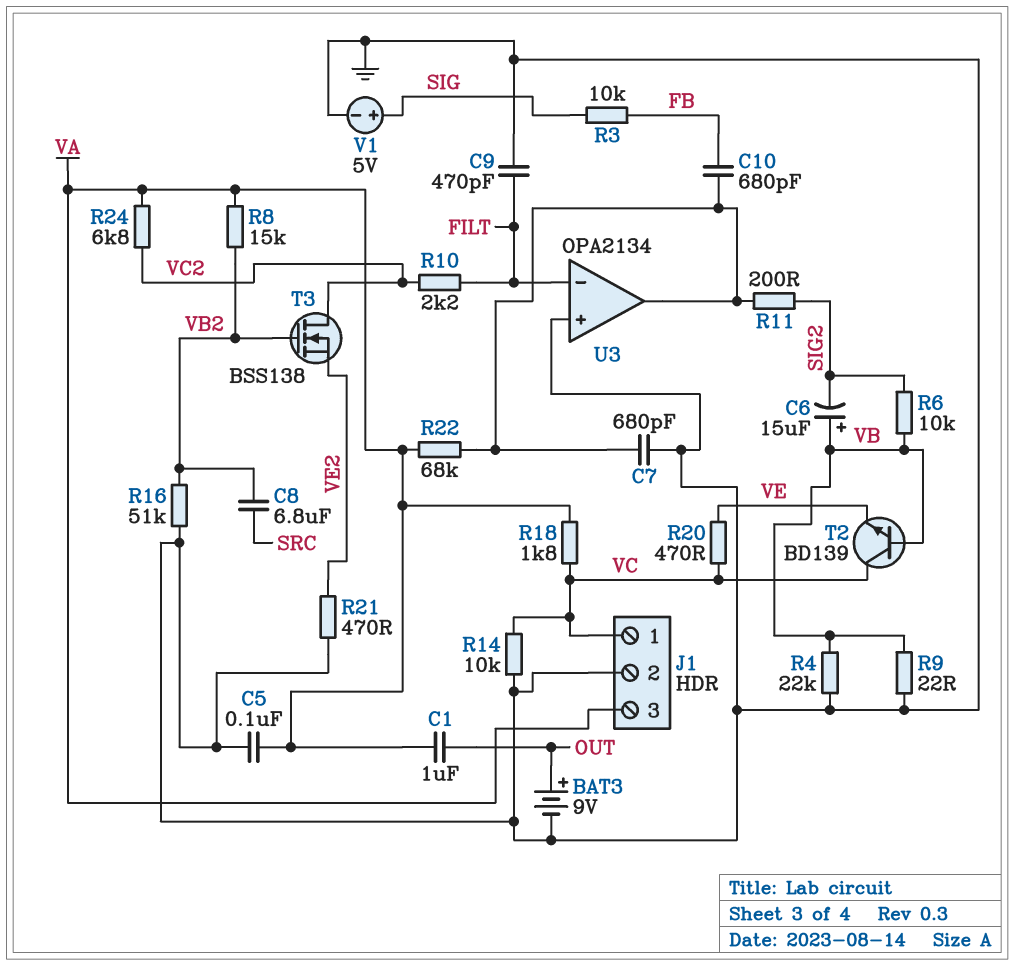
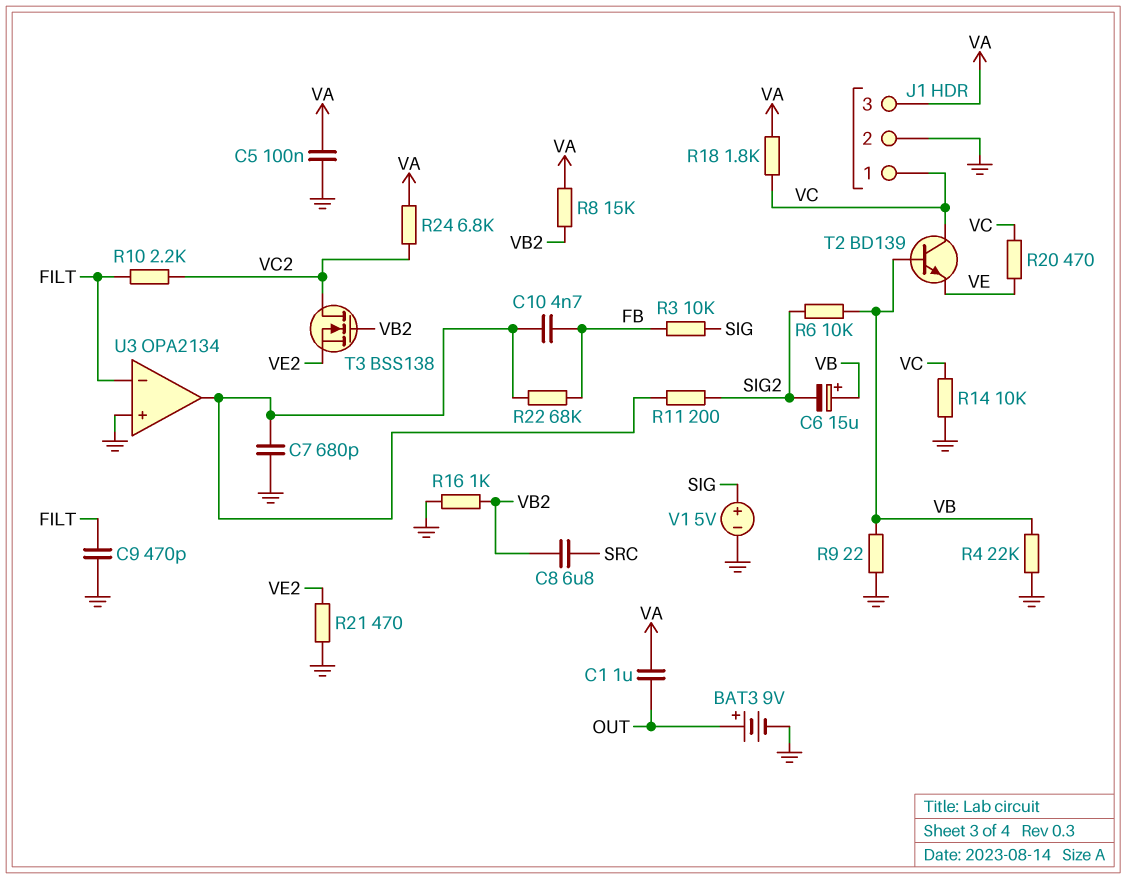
C10: 680pF (FB, U3/out) -> 4.7nF (FB, U3/out)
R16: 51k (GND, VB2) -> 1k (GND, VB2)
R22: 68k (U3/out, VA) -> 68k (FB, U3/out)

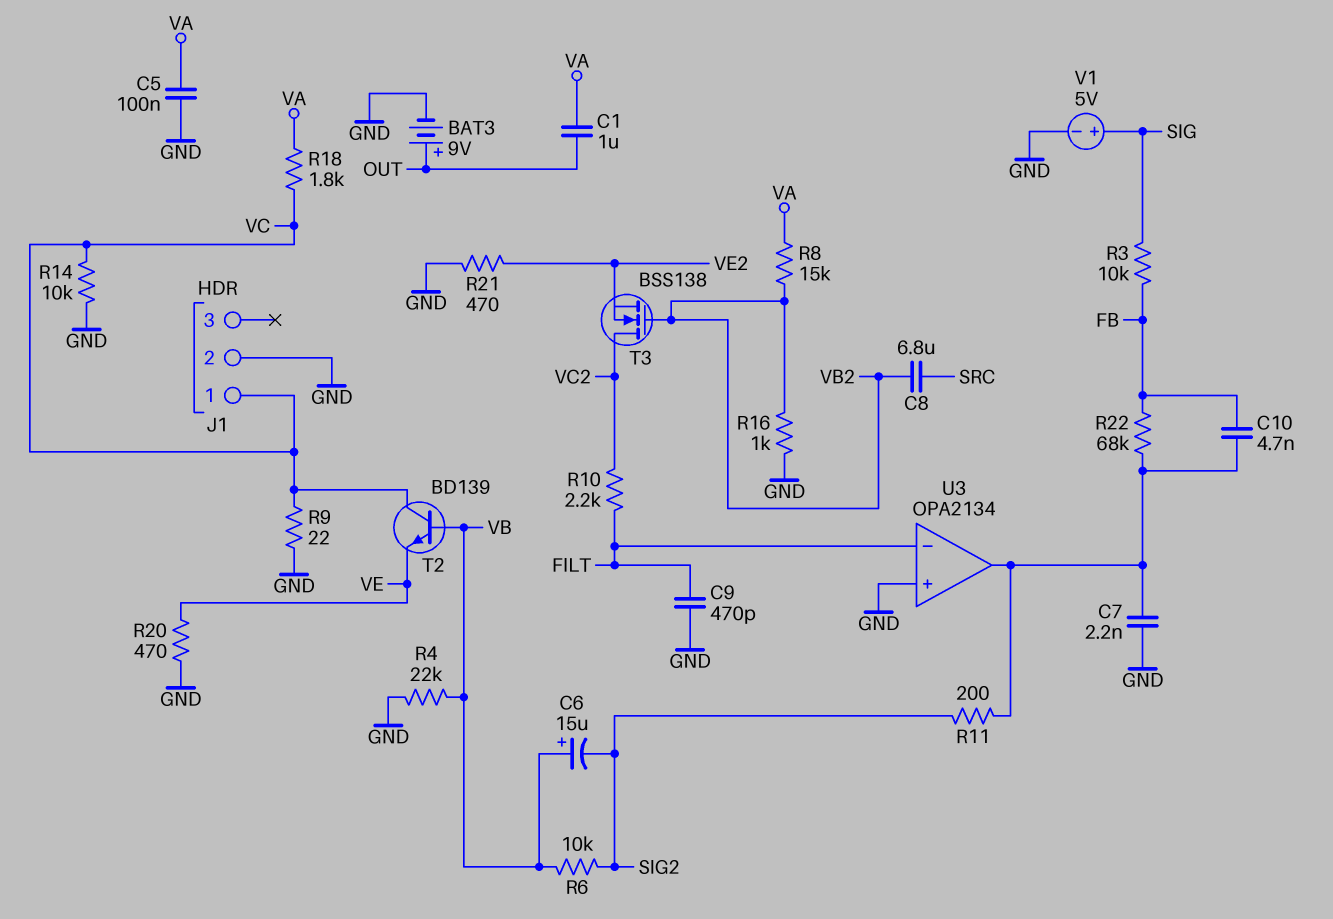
C7: 680pF (GND, U3/out) -> 2.2nF (GND, U3/out)
J1 pin 3: VA -> none
R9: 22 (GND, VB) -> 22 (GND, VC)
R20: 470 (VC, VE) -> 470 (GND, VE)
R24: 6.8k (VA, VC2) -> none

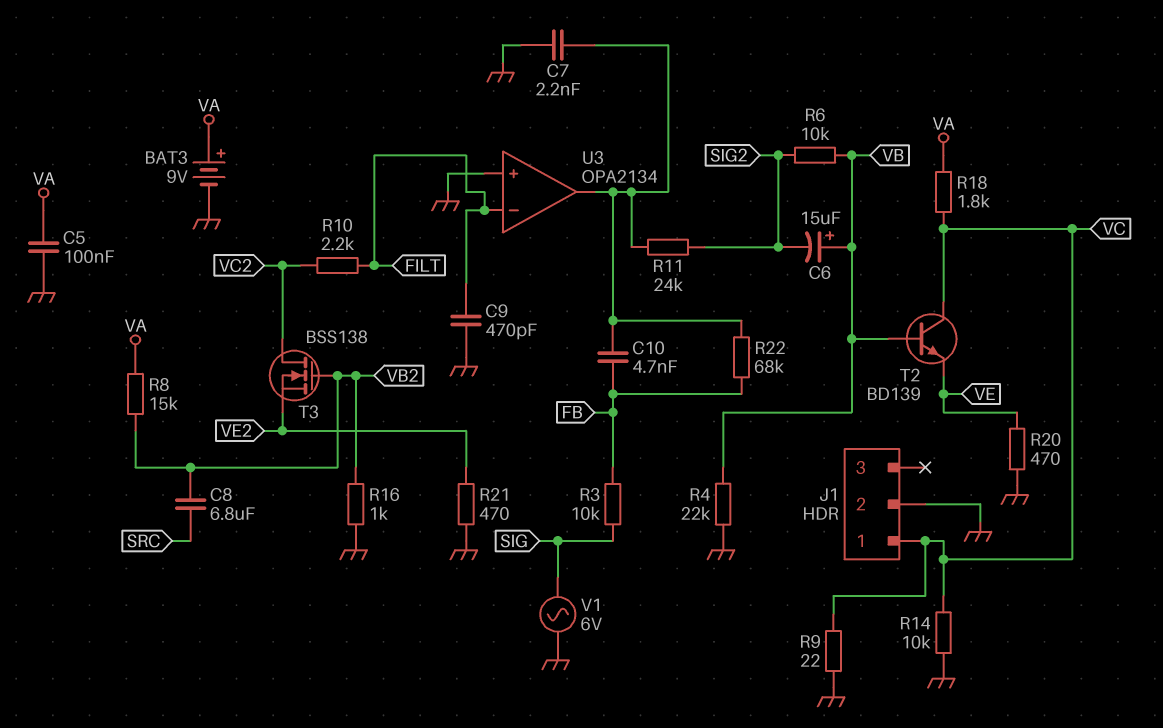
BAT3: 9V (plus OUT, minus GND) -> 9V (plus VA, minus GND)
C1: 1uF (OUT, VA) -> none
R11: 200 (SIG2, U3/out) -> 24k (SIG2, U3/out)
V1: 5V (plus SIG, minus GND) -> AC 6V (GND, SIG)

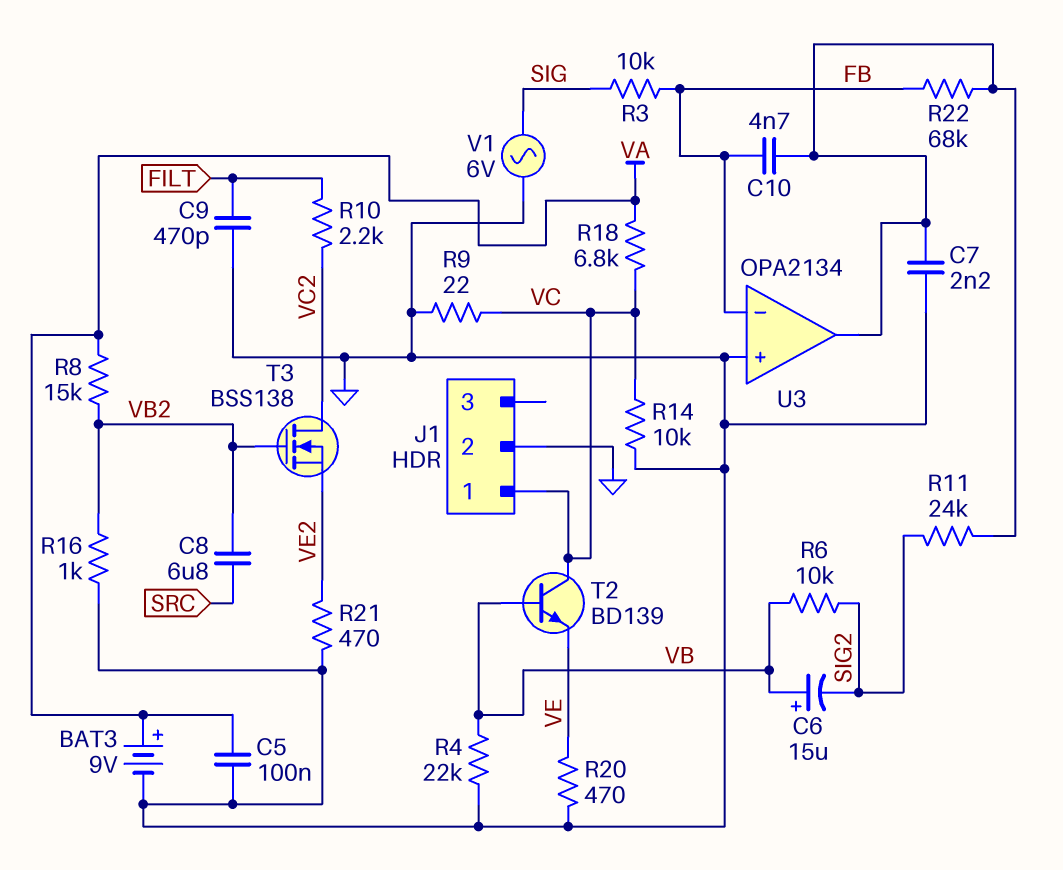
R18: 1.8k (VA, VC) -> 6.8k (VA, VC)
U3 pin in-: FILT -> FB

